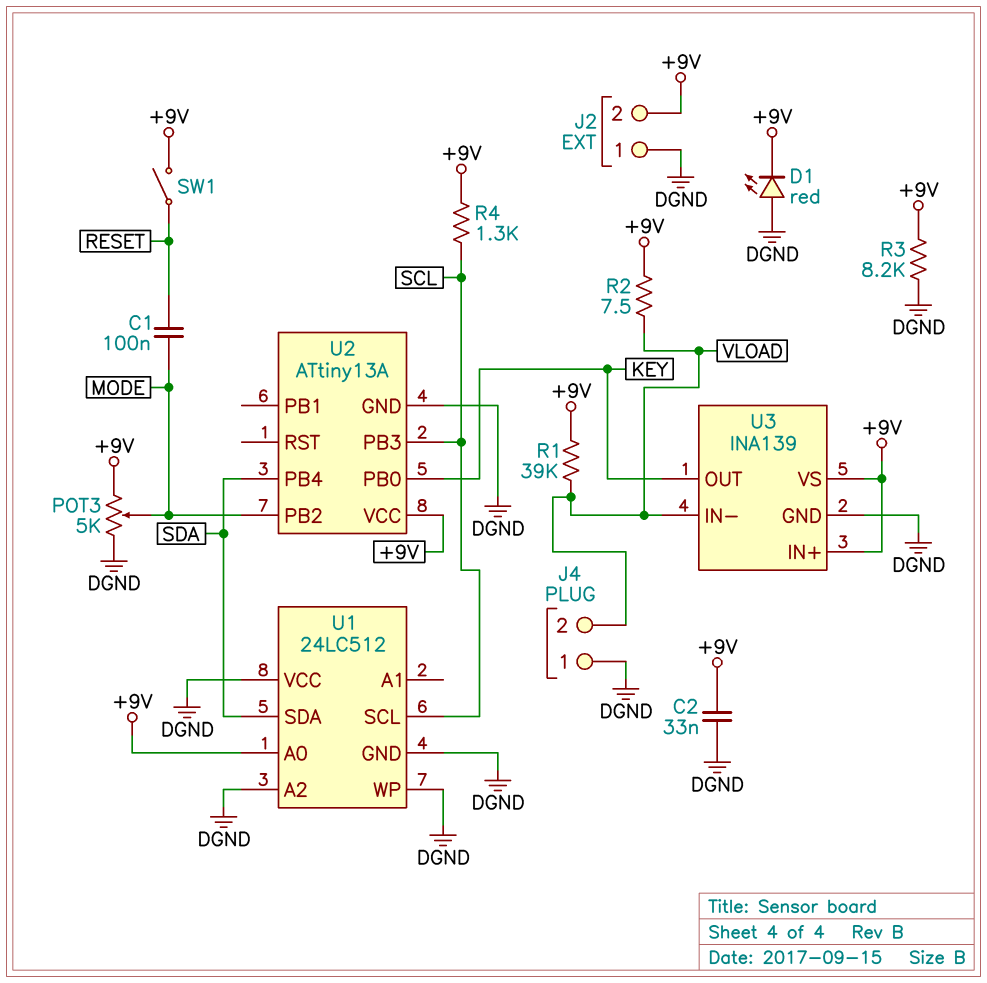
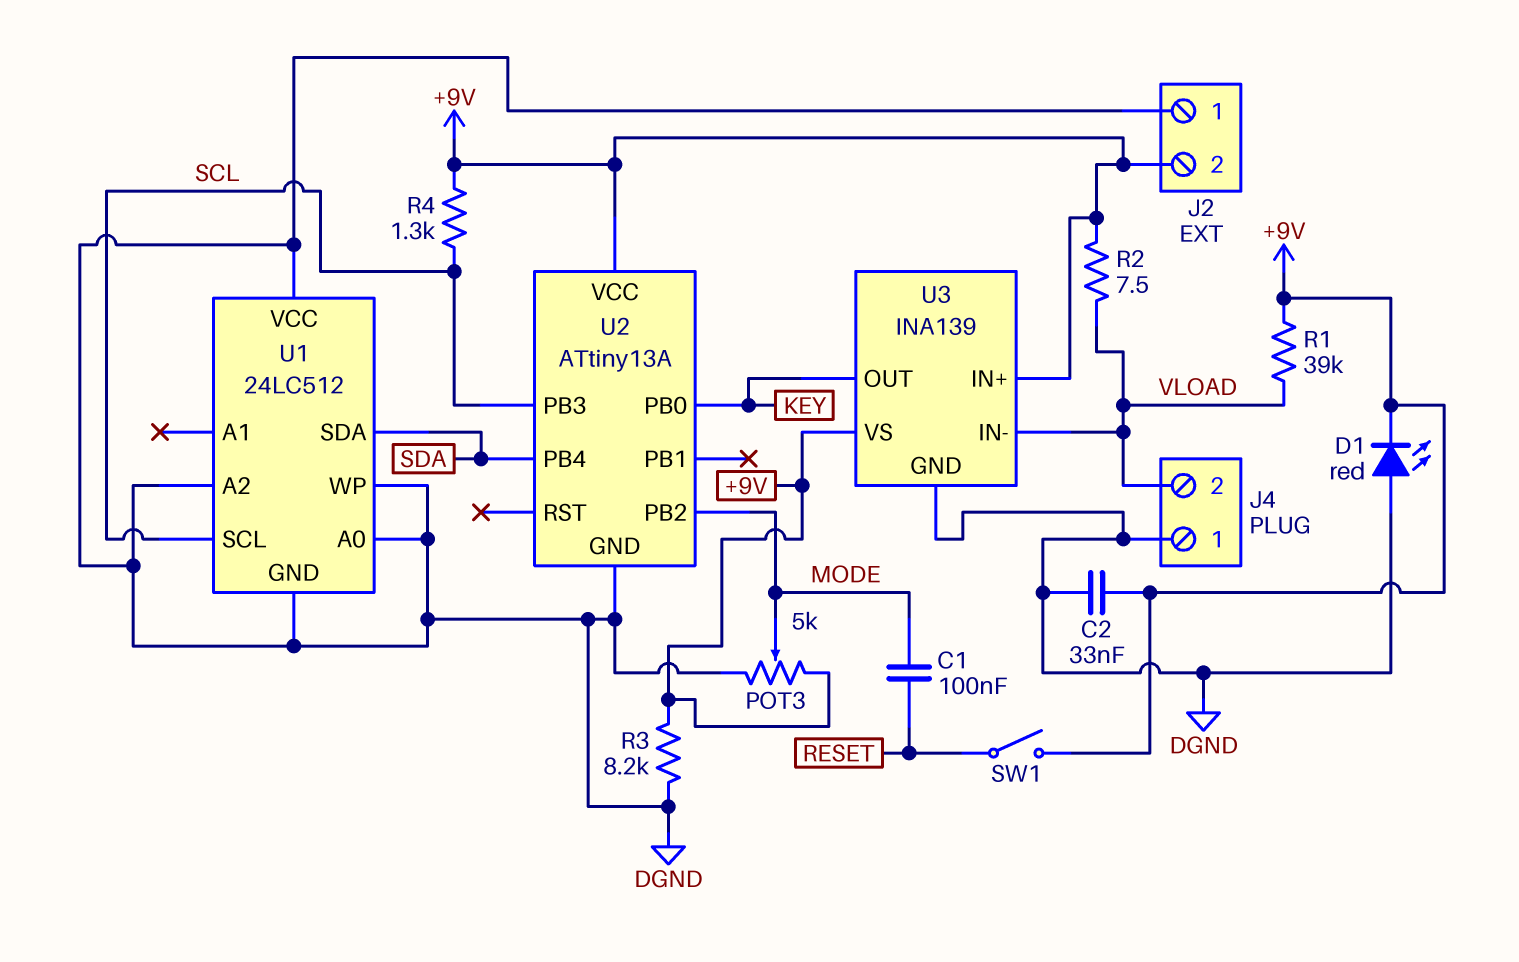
U1 pin A0: +9V -> DGND

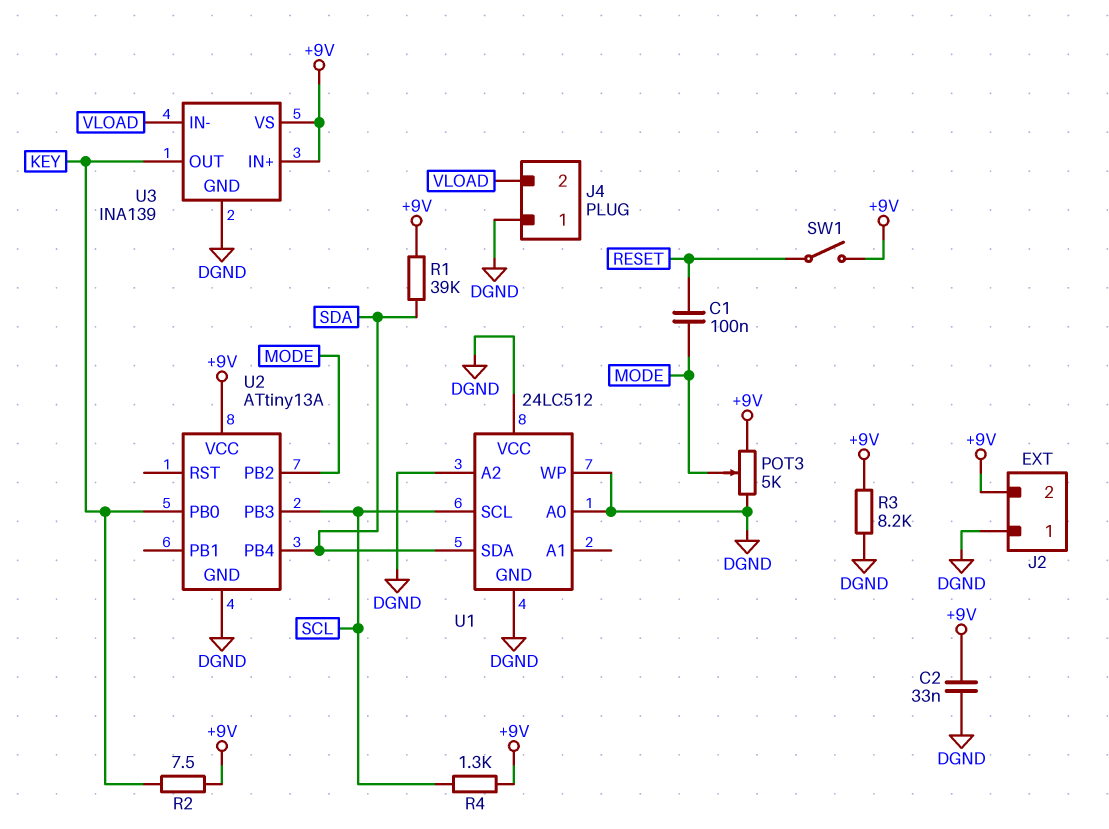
D1: LED red (A DGND, K +9V) -> none
R1: 39k (+9V, VLOAD) -> 39k (+9V, SDA)
R2: 7.5 (+9V, VLOAD) -> 7.5 (+9V, KEY)

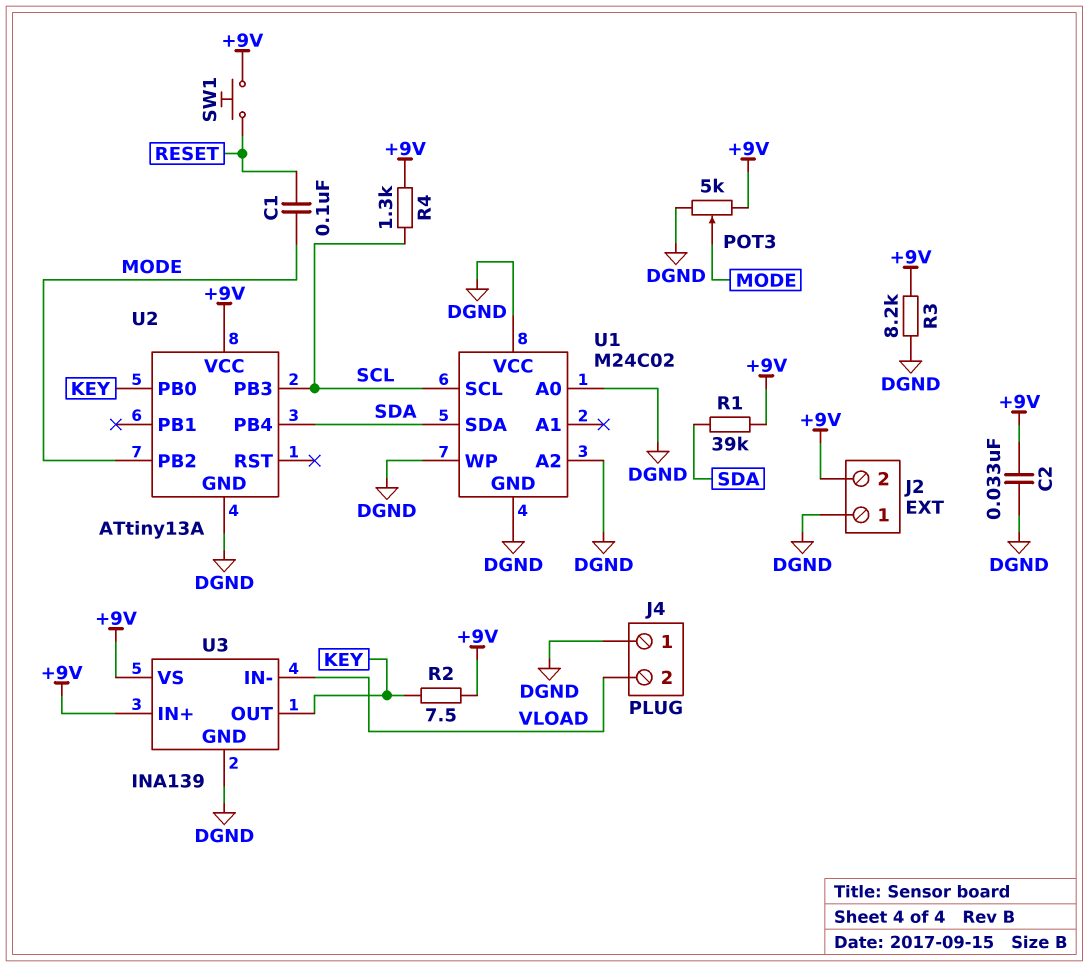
SW1: switch (+9V, RESET) -> button (+9V, RESET)
U1: 24LC512 -> M24C02

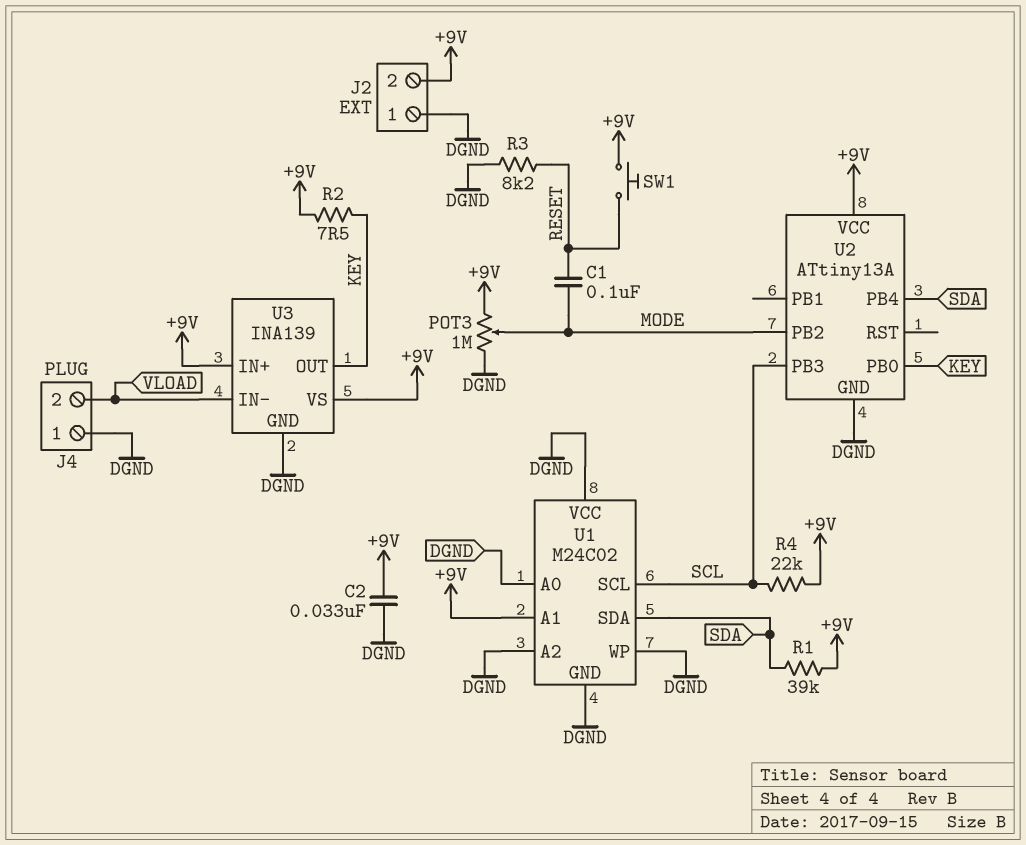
POT3: 5k (+9V, DGND, wiper MODE) -> 1M (+9V, DGND, wiper MODE)
R3: 8.2k (+9V, DGND) -> 8.2k (DGND, RESET)
R4: 1.3k (+9V, SCL) -> 22k (+9V, SCL)
U1 pin A1: none -> +9V

